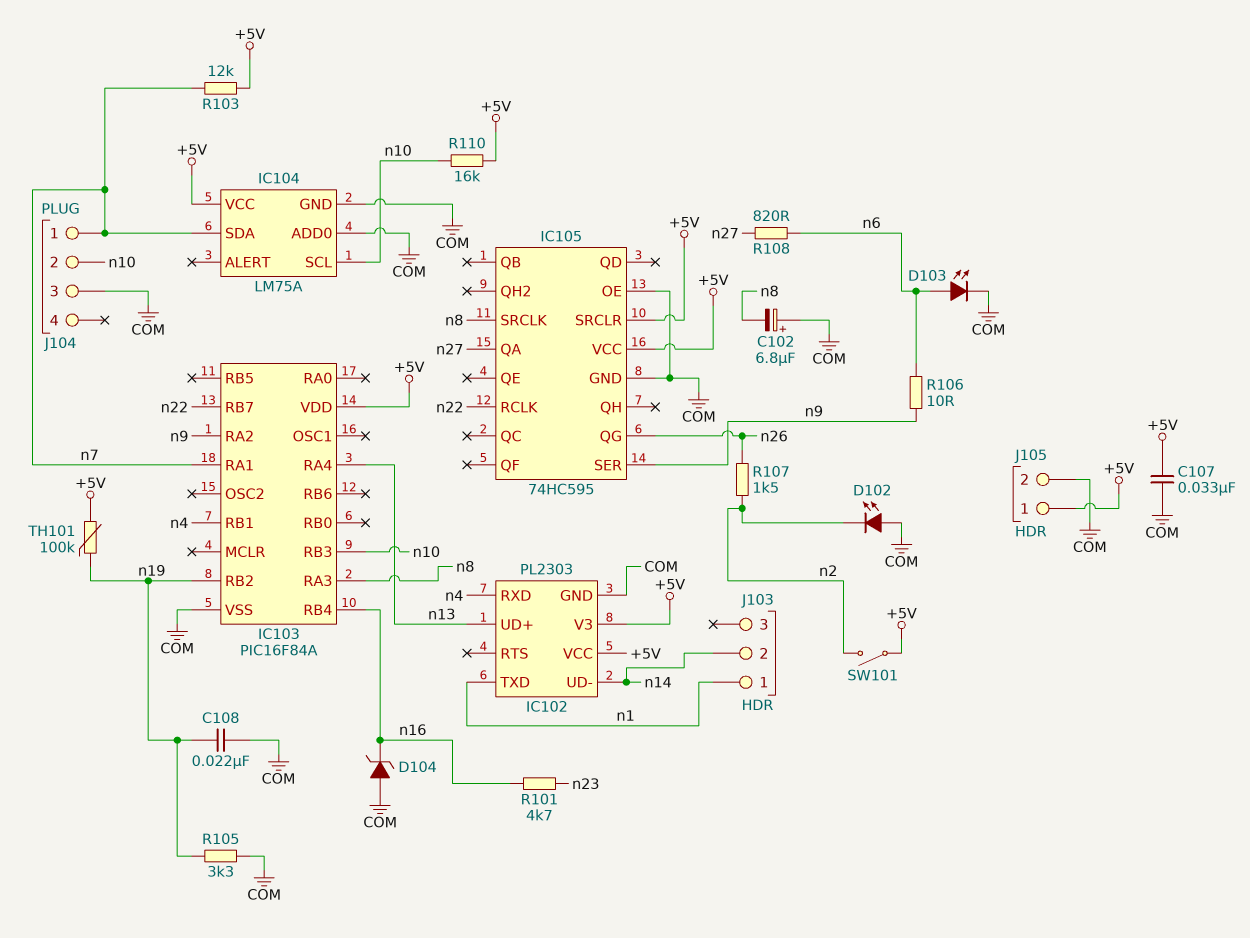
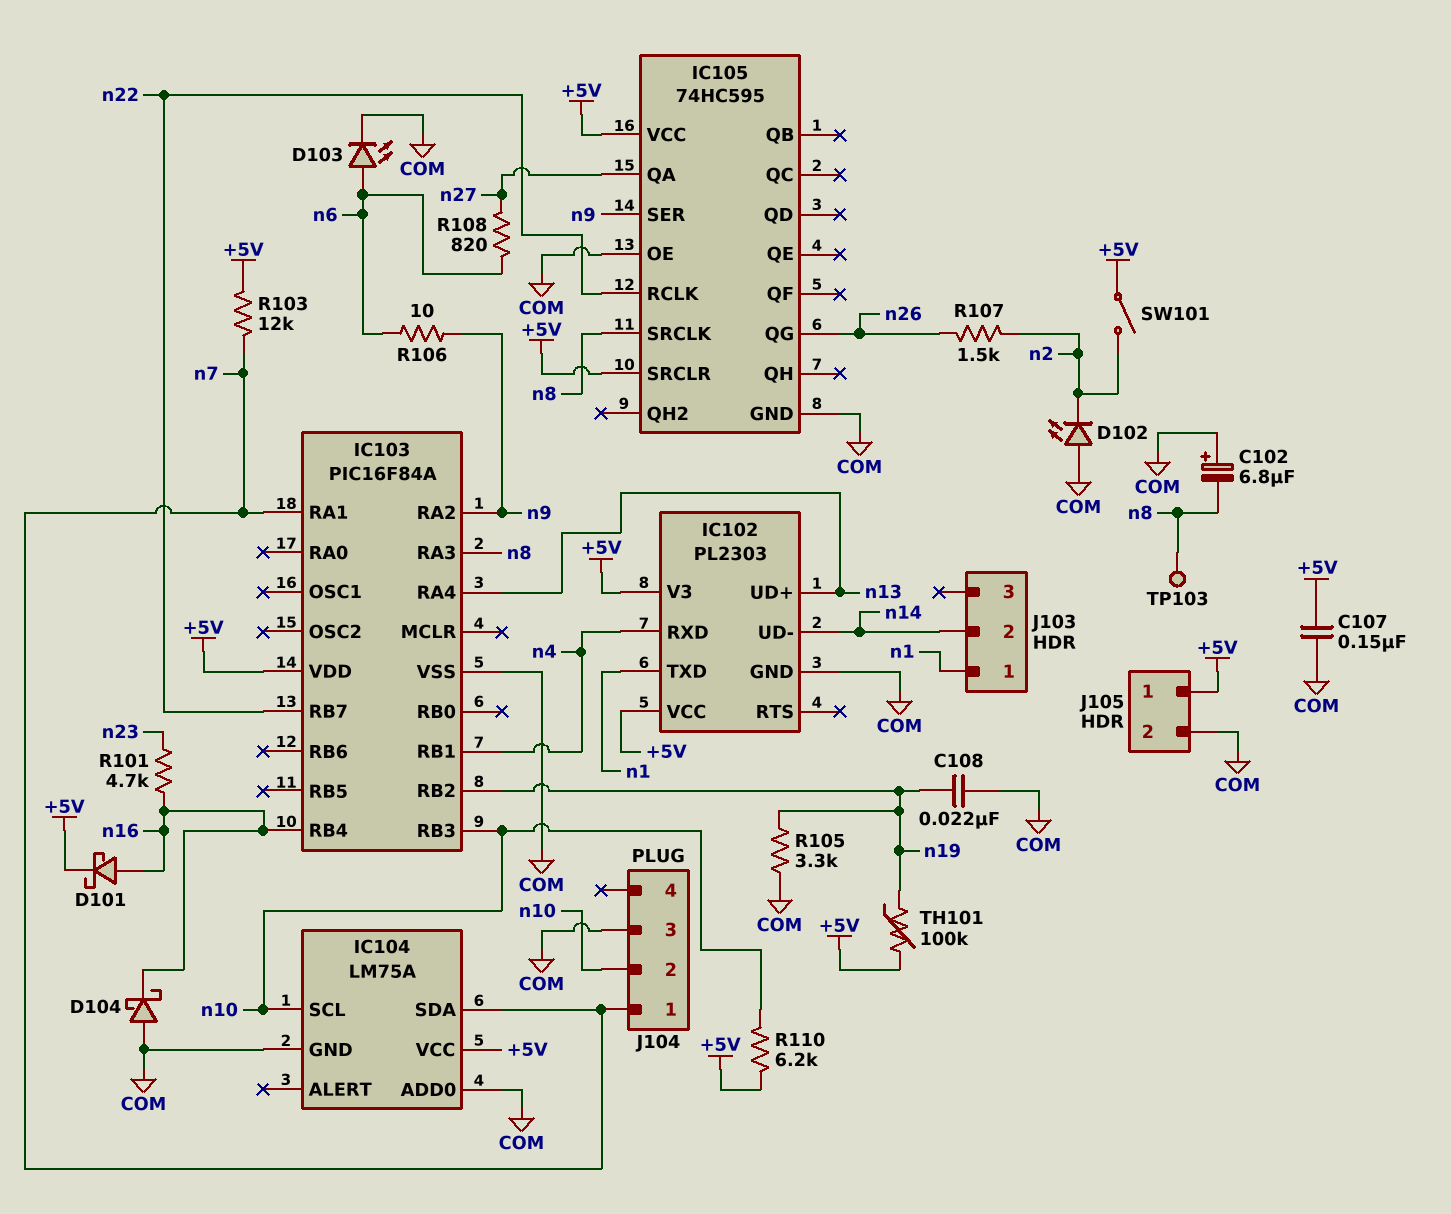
C107: 33nF (+5V, COM) -> 150nF (+5V, COM)
D101: none -> schottky (A n16, K +5V)
D104: zener (A COM, K n16) -> schottky (A COM, K n16)
R110: 16k (+5V, n10) -> 6.2k (+5V, n10)
TP103: none -> test point (n8)

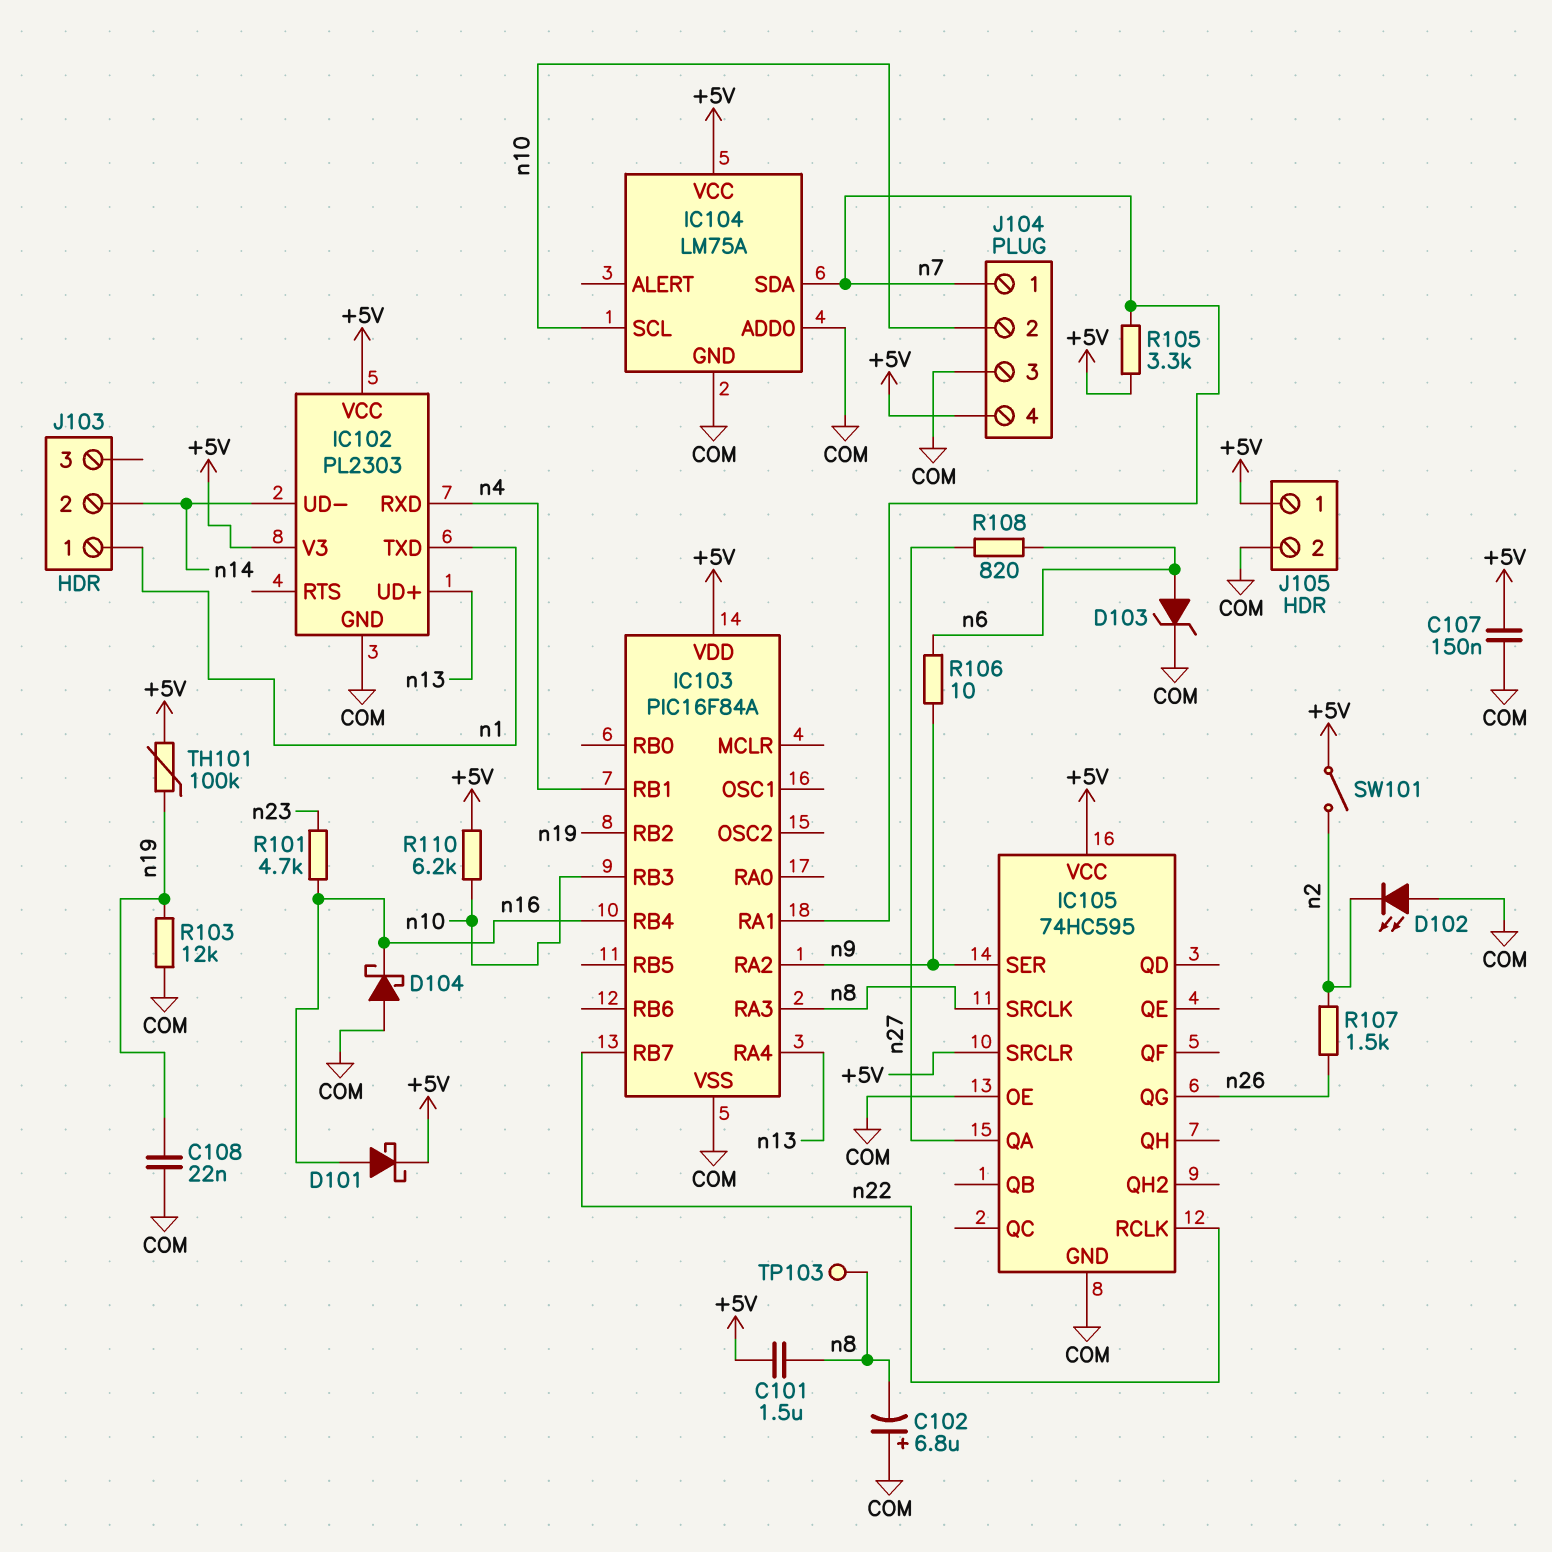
C101: none -> 1.5uF (+5V, n8)
D103: LED (A n6, K COM) -> zener (A n6, K COM)
J104 pin 4: none -> +5V
R103: 12k (+5V, n7) -> 12k (COM, n19)
R105: 3.3k (COM, n19) -> 3.3k (+5V, n7)

